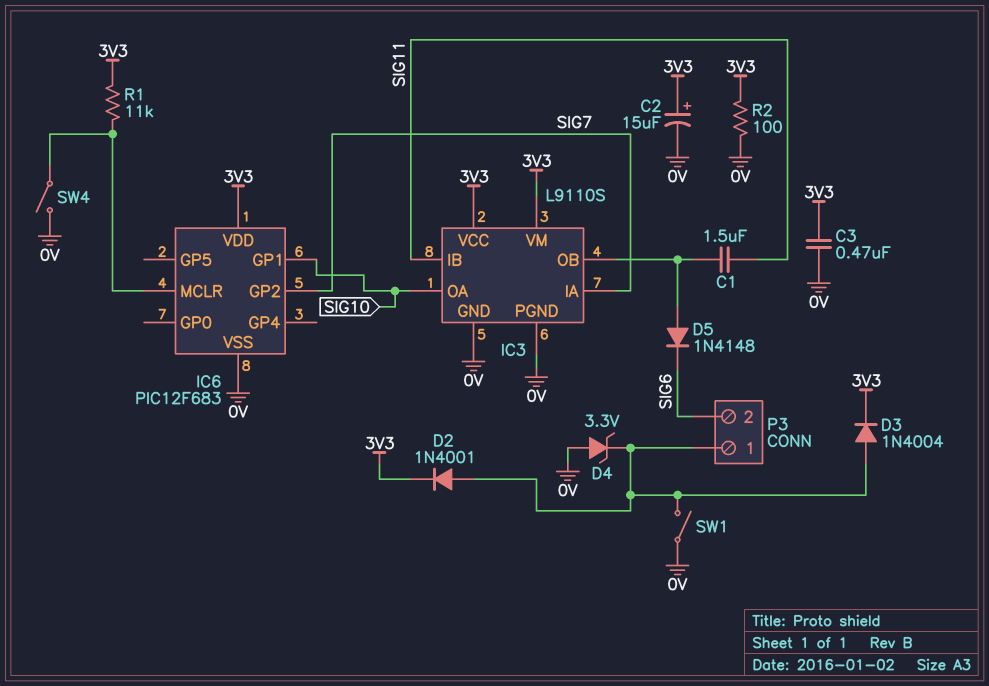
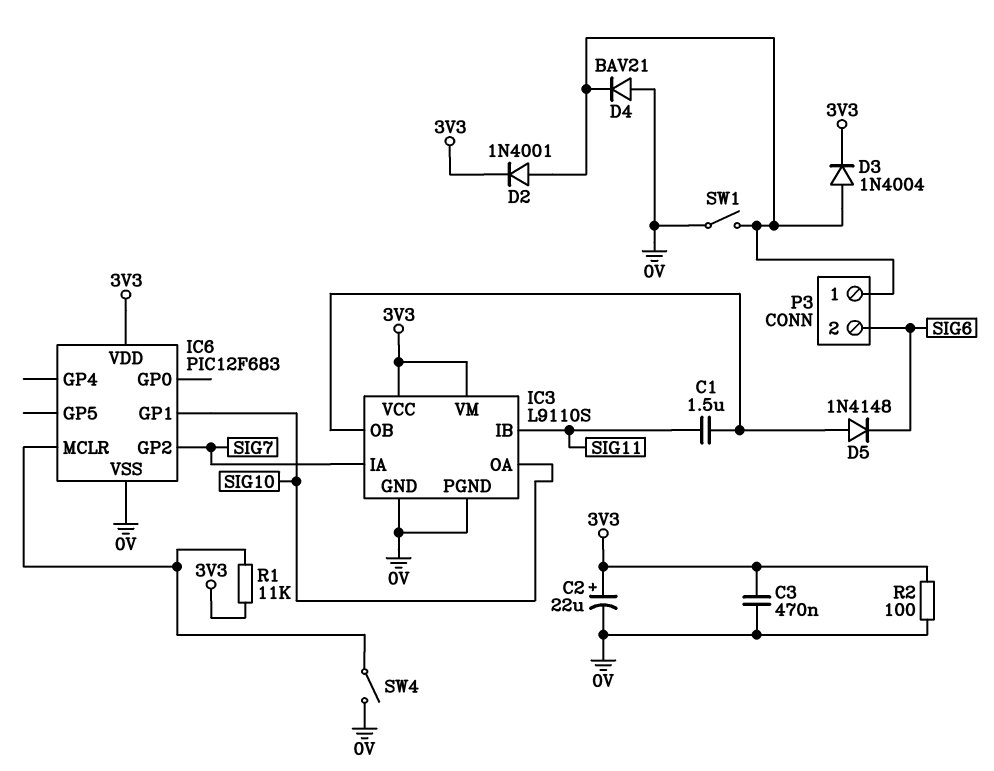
C2: 15uF (plus 3V3, minus 0V) -> 22uF (plus 3V3, minus 0V)
D4: zener 3.3V (A 0V, K P3/1) -> diode BAV21 (A 0V, K P3/1)

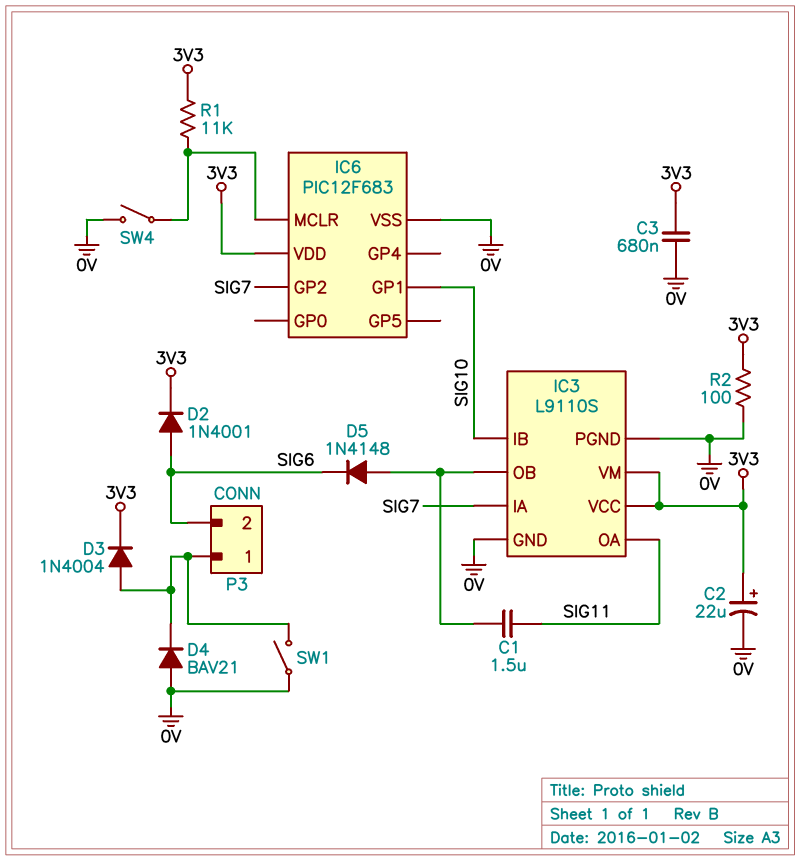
C3: 470nF (0V, 3V3) -> 680nF (0V, 3V3)
D2: diode 1N4001 (A P3/1, K 3V3) -> diode 1N4001 (A SIG6, K 3V3)
IC3 pin IB: SIG11 -> SIG10
IC3 pin OA: SIG10 -> SIG11

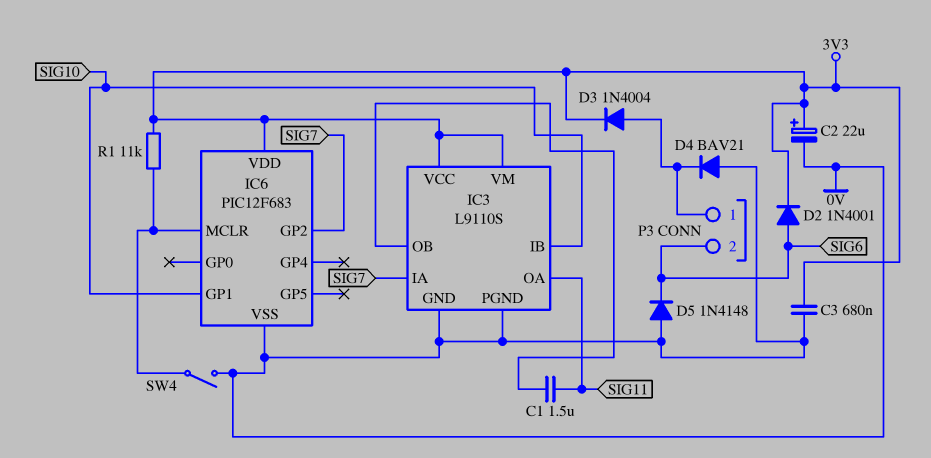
D5: diode 1N4148 (A IC3/OB, K SIG6) -> diode 1N4148 (A 0V, K SIG6)
R2: 100 (0V, 3V3) -> none
SW1: switch (0V, P3/1) -> none

